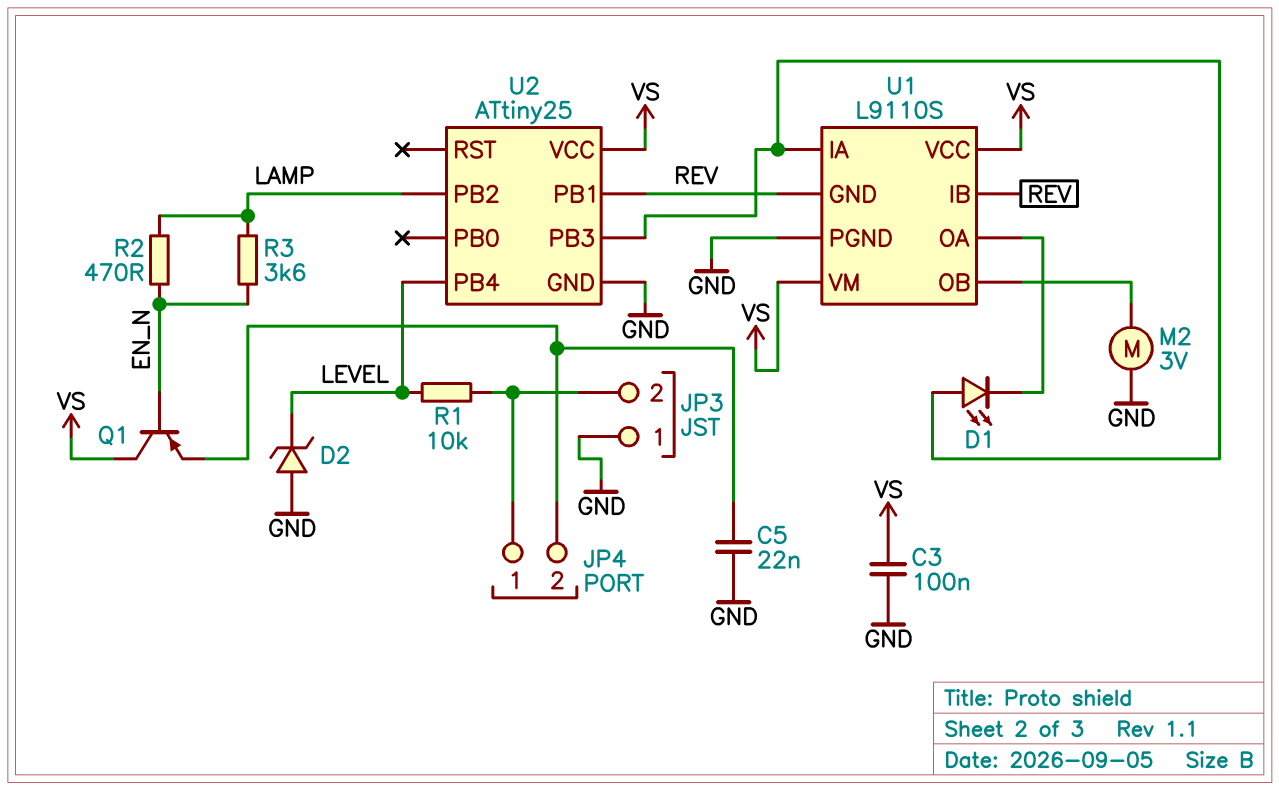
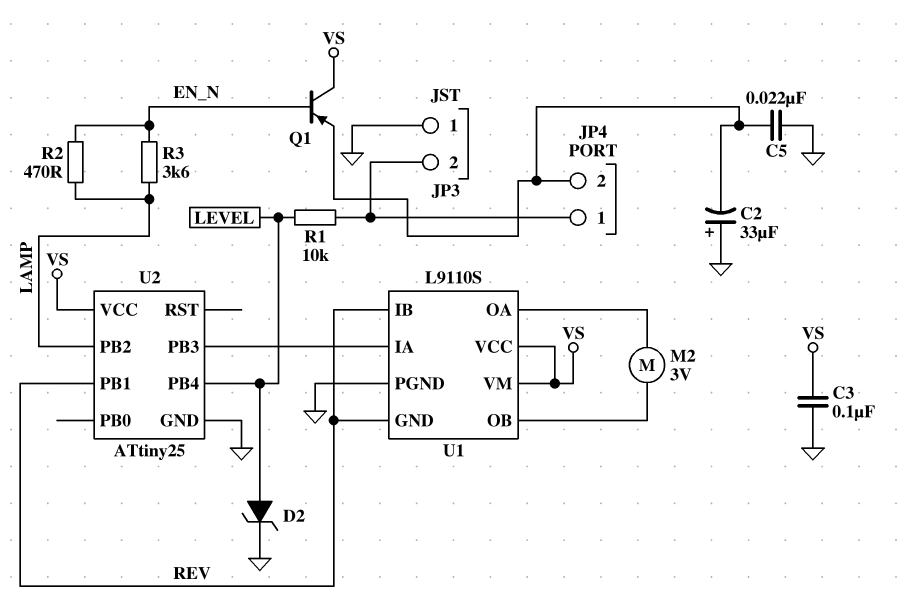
C2: none -> 33uF (plus GND, minus JP4/2)
D1: LED (A U1/IA, K U1/OA) -> none
D2: zener (A GND, K LEVEL) -> zener (A LEVEL, K GND)
M2: motor 3V (GND, U1/OB) -> motor 3V (U1/OA, U1/OB)

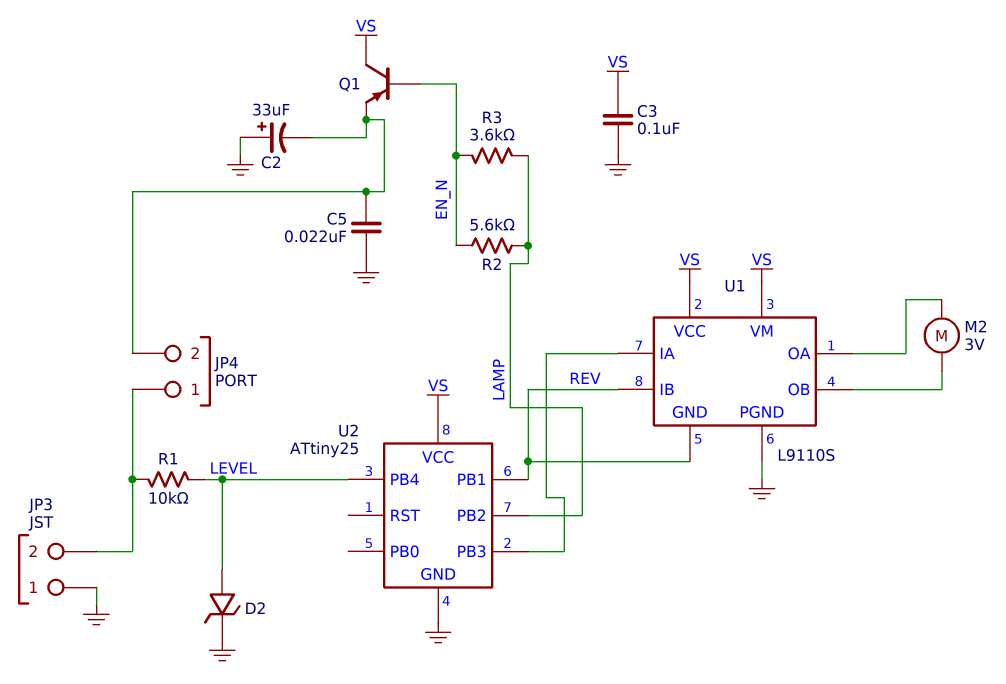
R2: 470 (EN_N, LAMP) -> 5.6k (EN_N, LAMP)

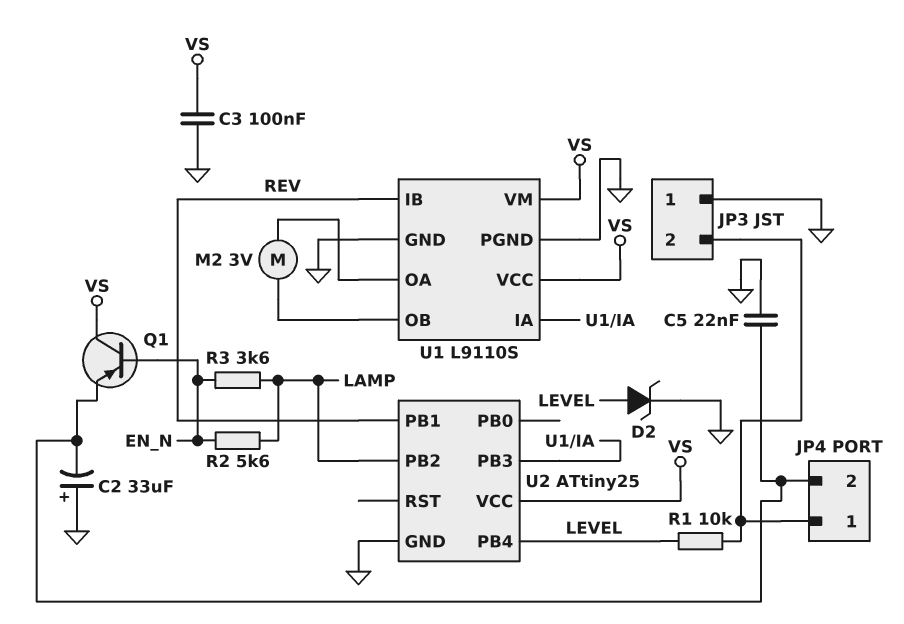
U1 pin GND: REV -> GND

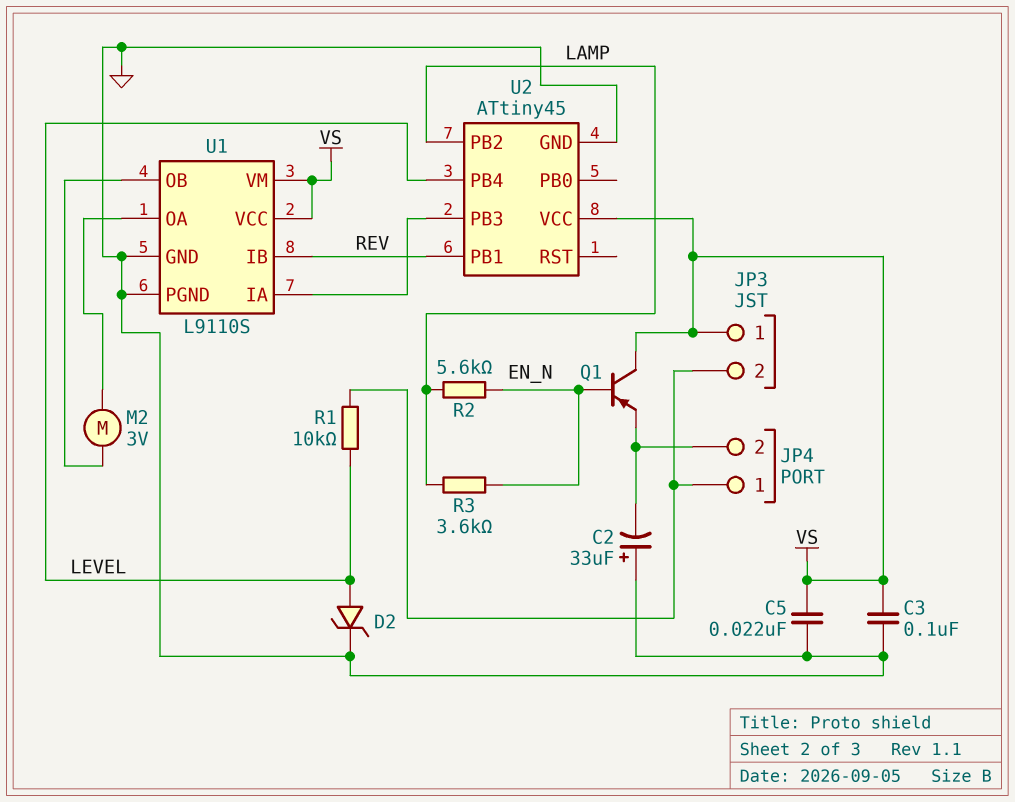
C5: 22nF (GND, JP4/2) -> 22nF (GND, VS)
JP3 pin 1: GND -> VS
U2: ATtiny25 -> ATtiny45

